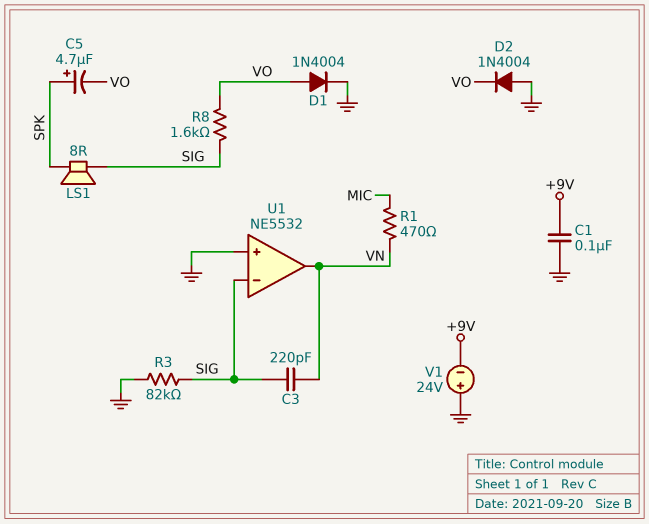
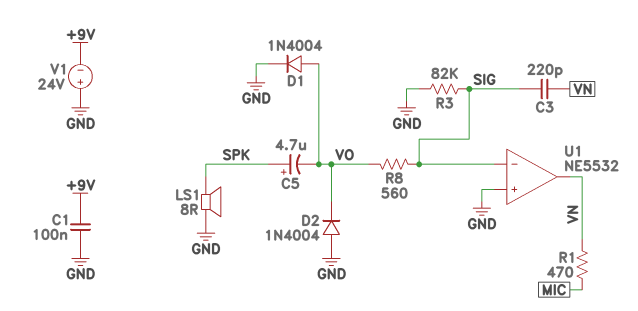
LS1: speaker 8R (SIG, SPK) -> speaker 8R (GND, SPK)
R8: 1.6k (SIG, VO) -> 560 (SIG, VO)

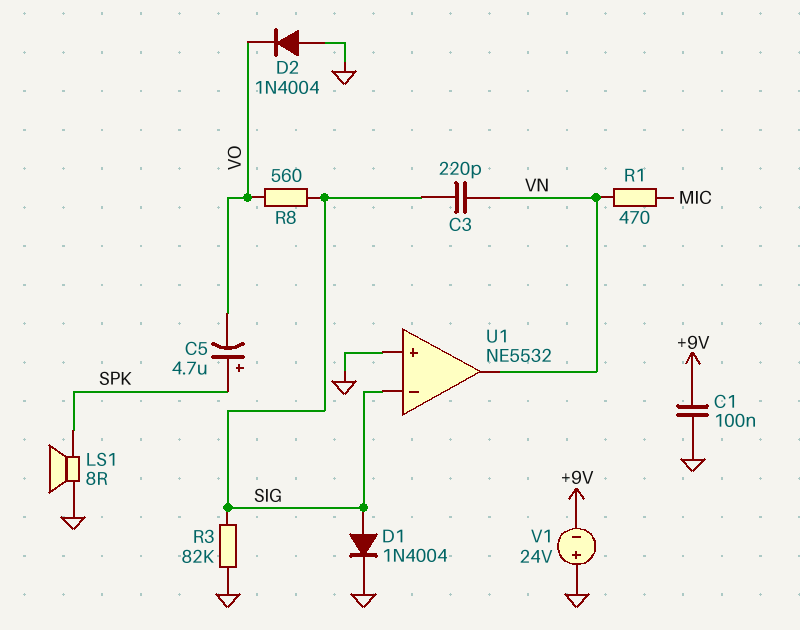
D1: diode 1N4004 (A VO, K GND) -> diode 1N4004 (A SIG, K GND)

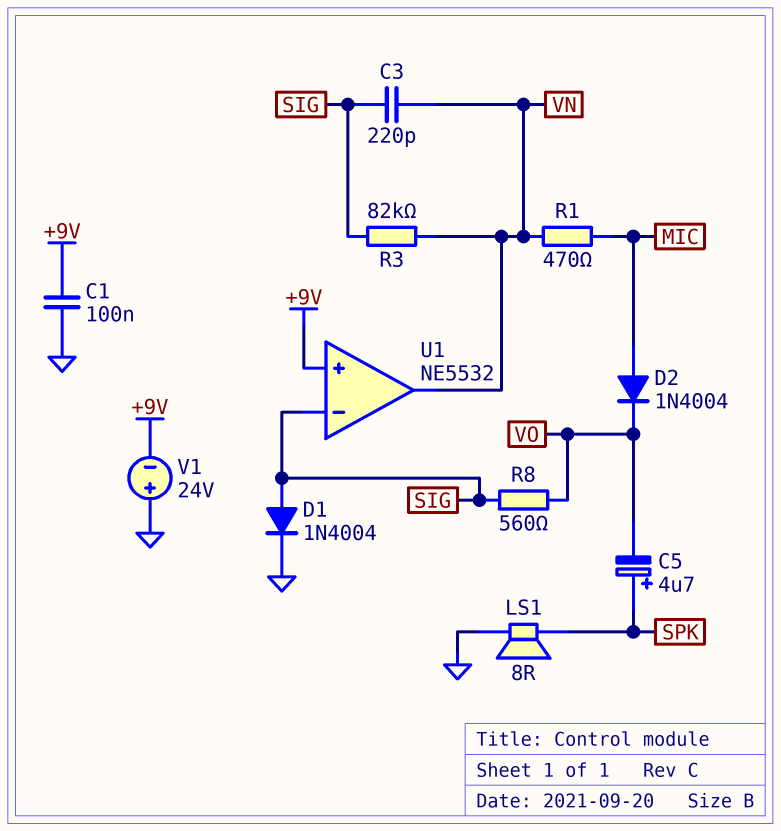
D2: diode 1N4004 (A GND, K VO) -> diode 1N4004 (A MIC, K VO)
R3: 82k (GND, SIG) -> 82k (SIG, VN)
U1 pin in+: GND -> +9V

